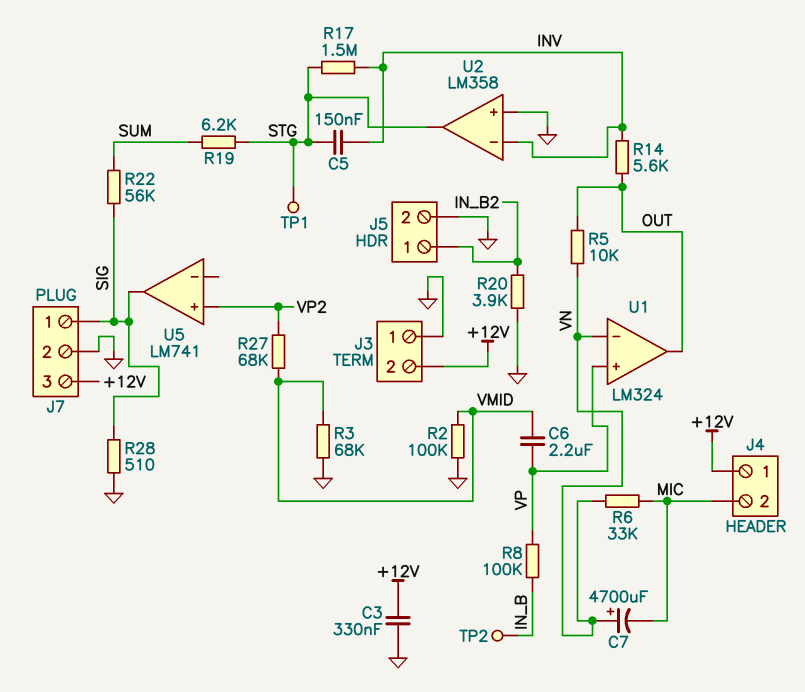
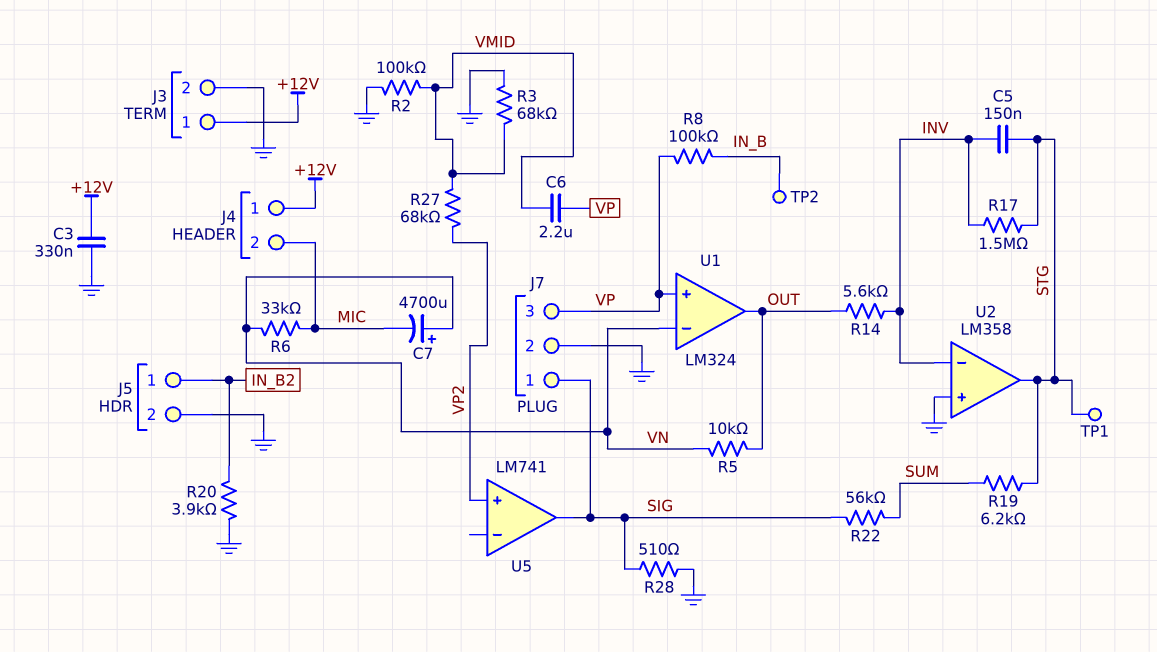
J3 pin 1: GND -> +12V
J3 pin 2: +12V -> GND
J7 pin 3: +12V -> VP

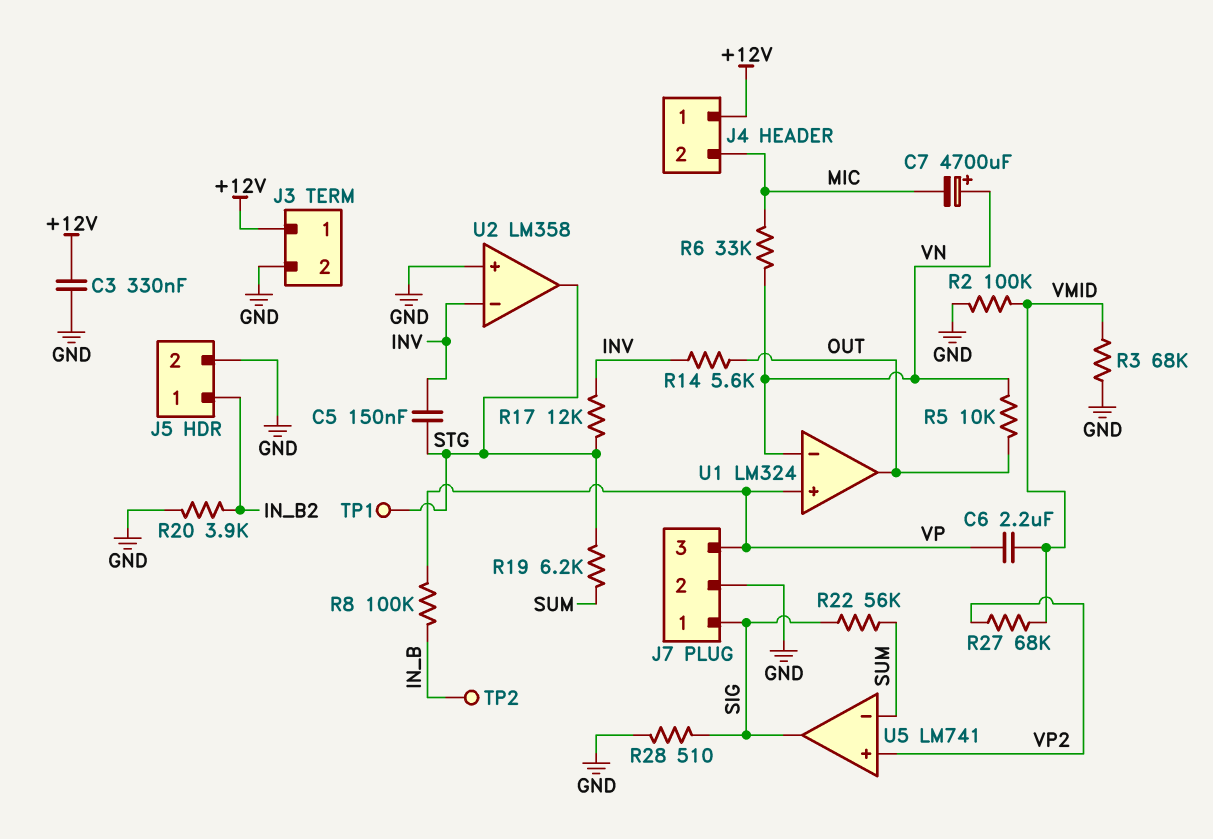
R17: 1.5M (INV, STG) -> 12k (INV, STG)
U5 pin in-: none -> SUM

